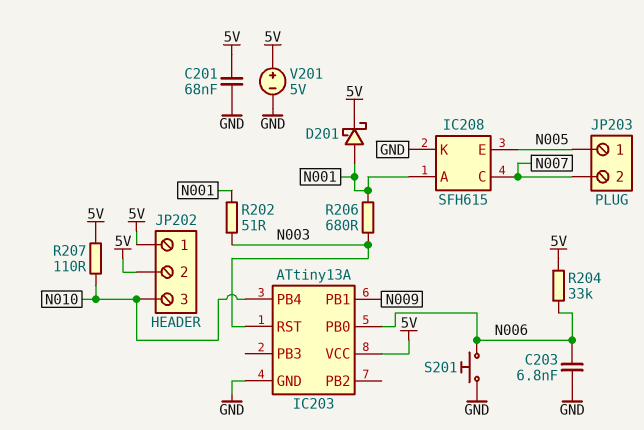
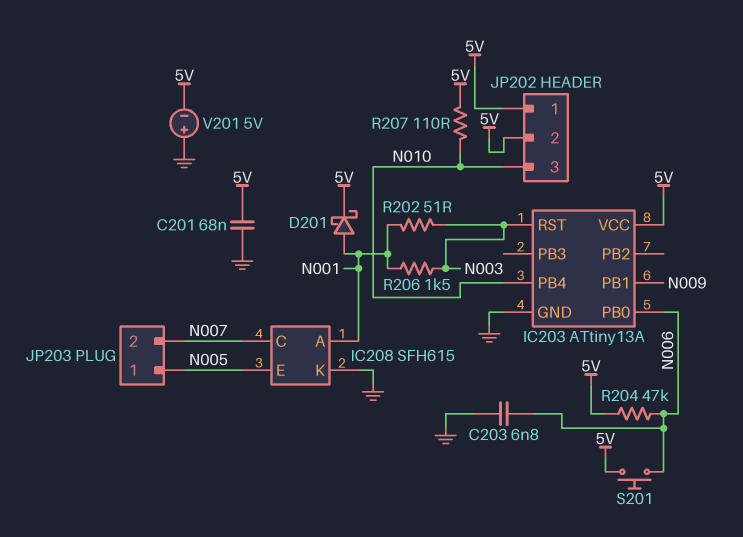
R204: 33k (5V, N006) -> 47k (5V, N006)
R206: 680 (N001, N003) -> 1.5k (N001, N003)
S201: button (GND, N006) -> button (5V, N006)
V201: 5V (plus 5V, minus GND) -> 5V (plus GND, minus 5V)

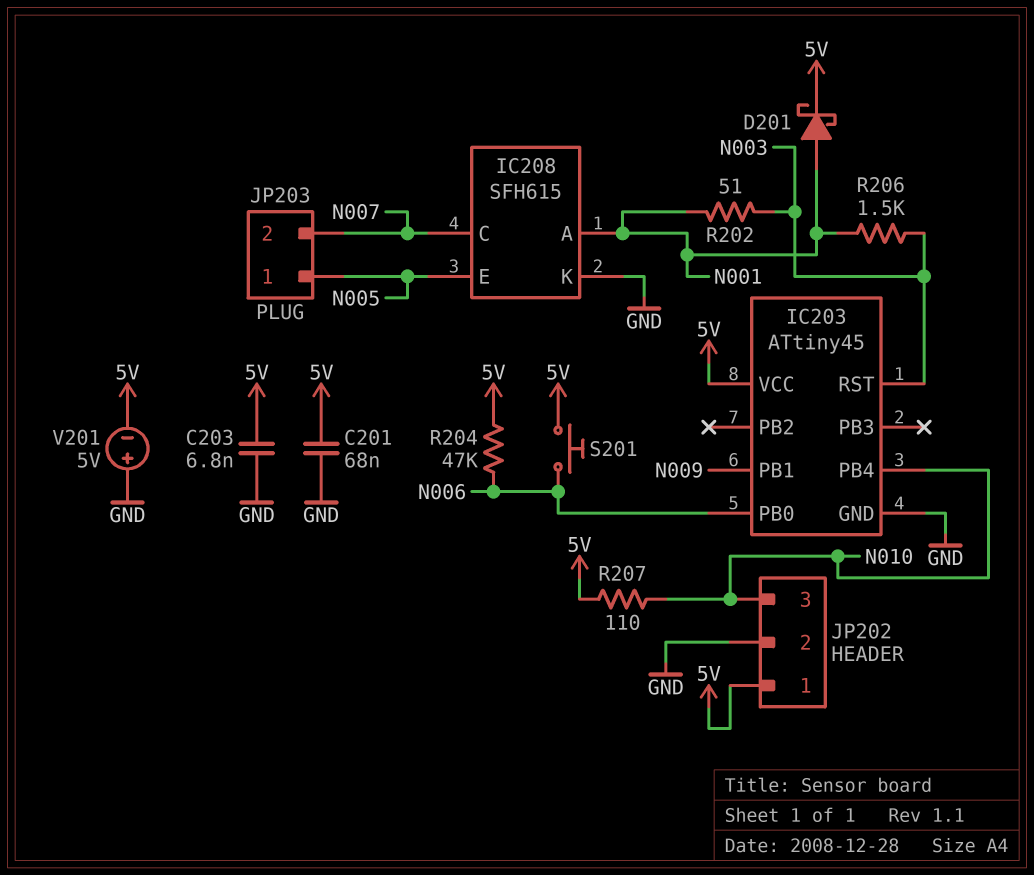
C203: 6.8nF (GND, N006) -> 6.8nF (5V, GND)
IC203: ATtiny13A -> ATtiny45
JP202 pin 2: 5V -> GND

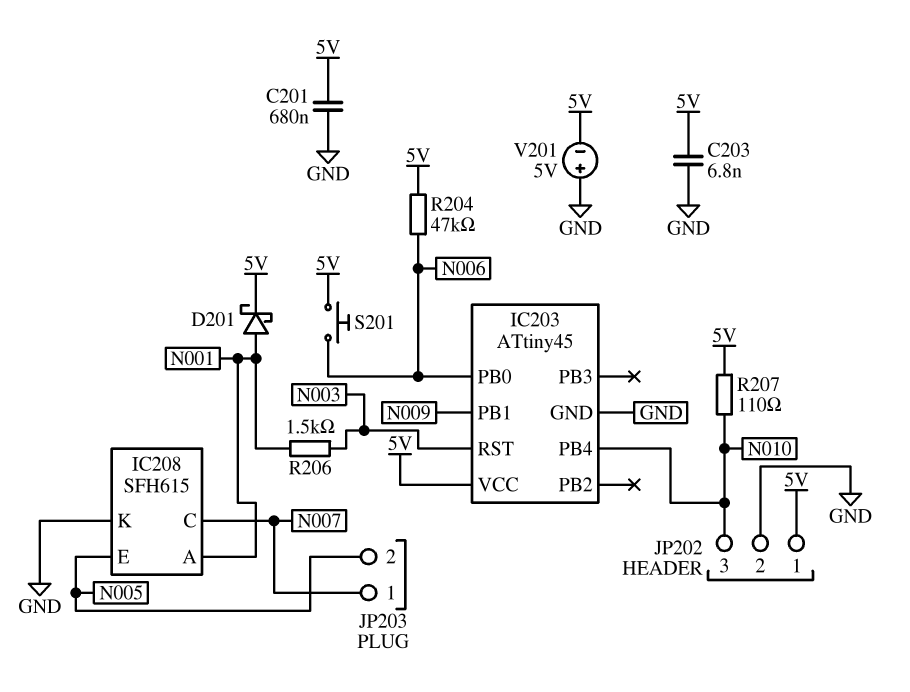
C201: 68nF (5V, GND) -> 680nF (5V, GND)
JP203 pin 1: N005 -> N007
JP203 pin 2: N007 -> N005
R202: 51 (N001, N003) -> none

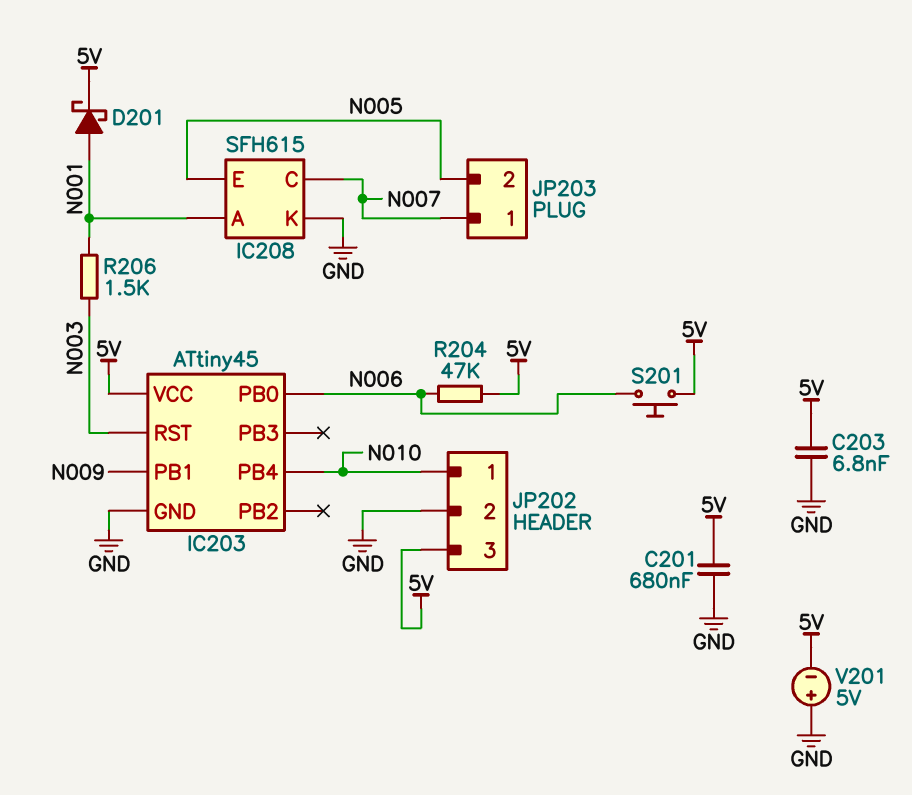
JP202 pin 1: 5V -> N010
JP202 pin 3: N010 -> 5V
R207: 110 (5V, N010) -> none

